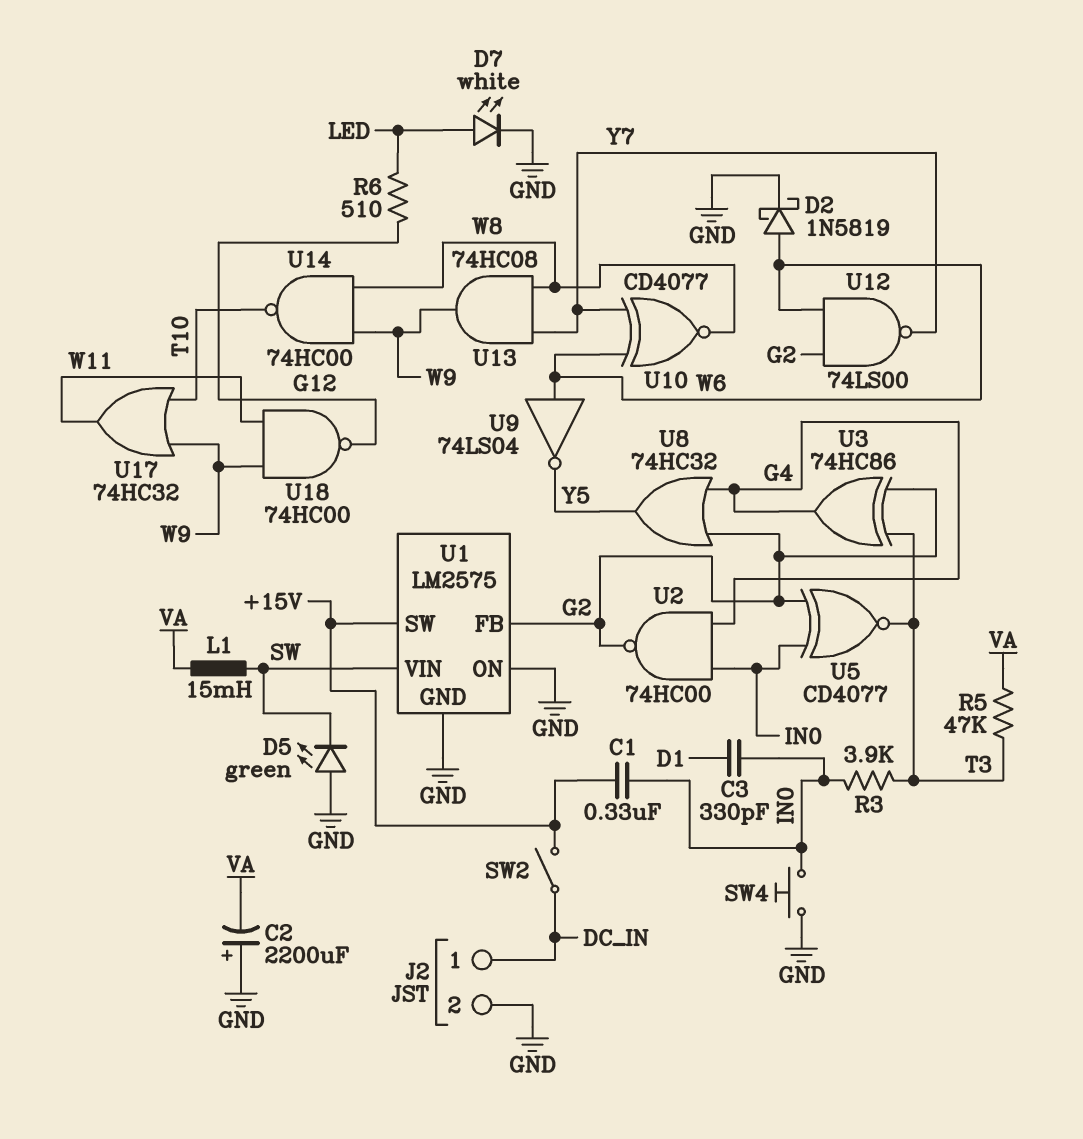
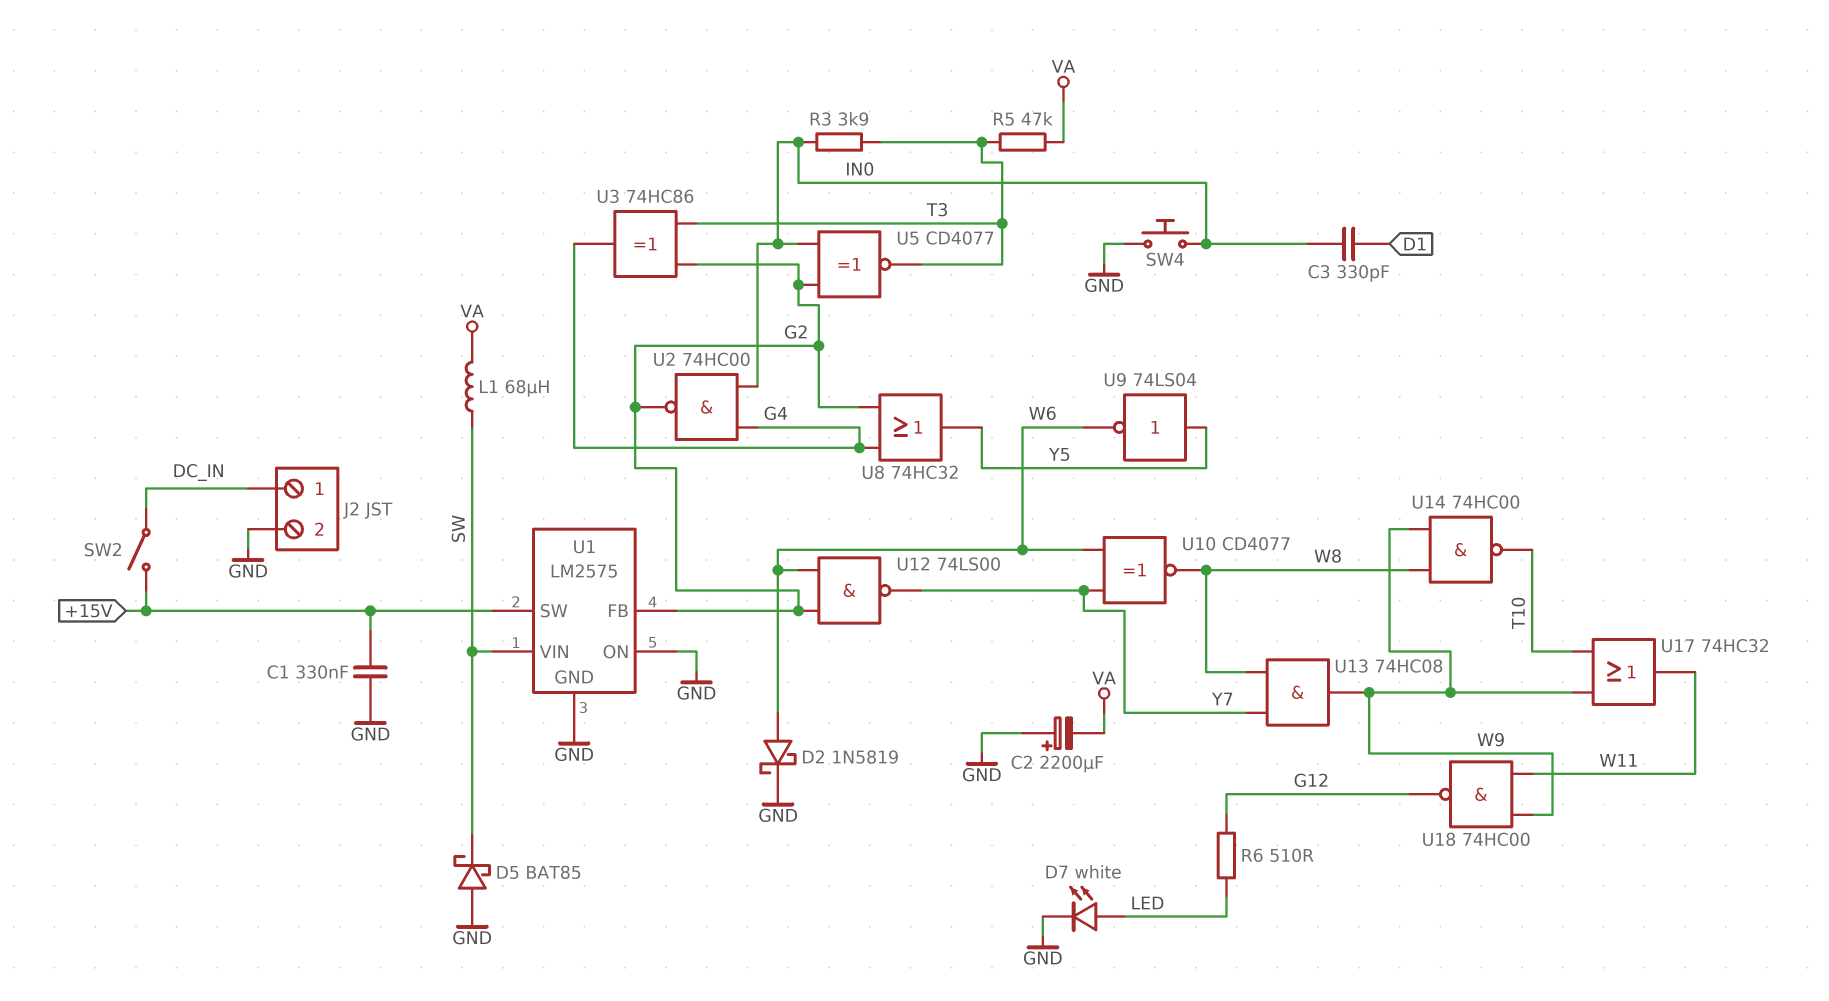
C1: 330nF (+15V, IN0) -> 330nF (+15V, GND)
D5: LED green (A GND, K SW) -> schottky BAT85 (A GND, K SW)
L1: 15mH (SW, VA) -> 68uH (SW, VA)
U9: NOT 74LS04 (in W6, out Y5) -> NOT 74LS04 (in Y5, out W6)

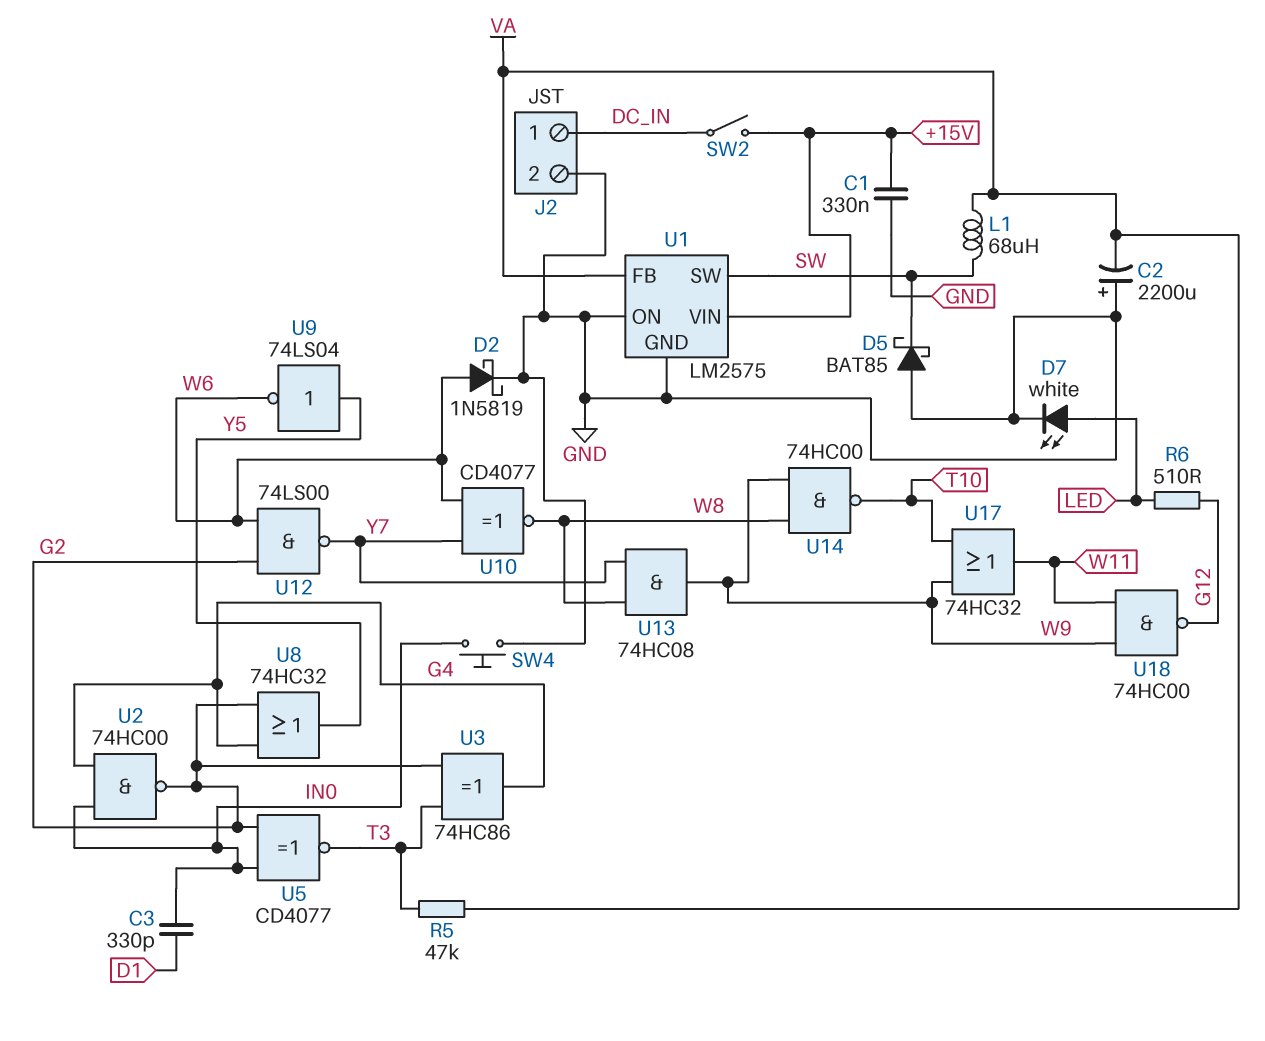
R3: 3.9k (IN0, T3) -> none
U1 pin FB: G2 -> VA
U1 pin SW: +15V -> SW
U1 pin VIN: SW -> +15V

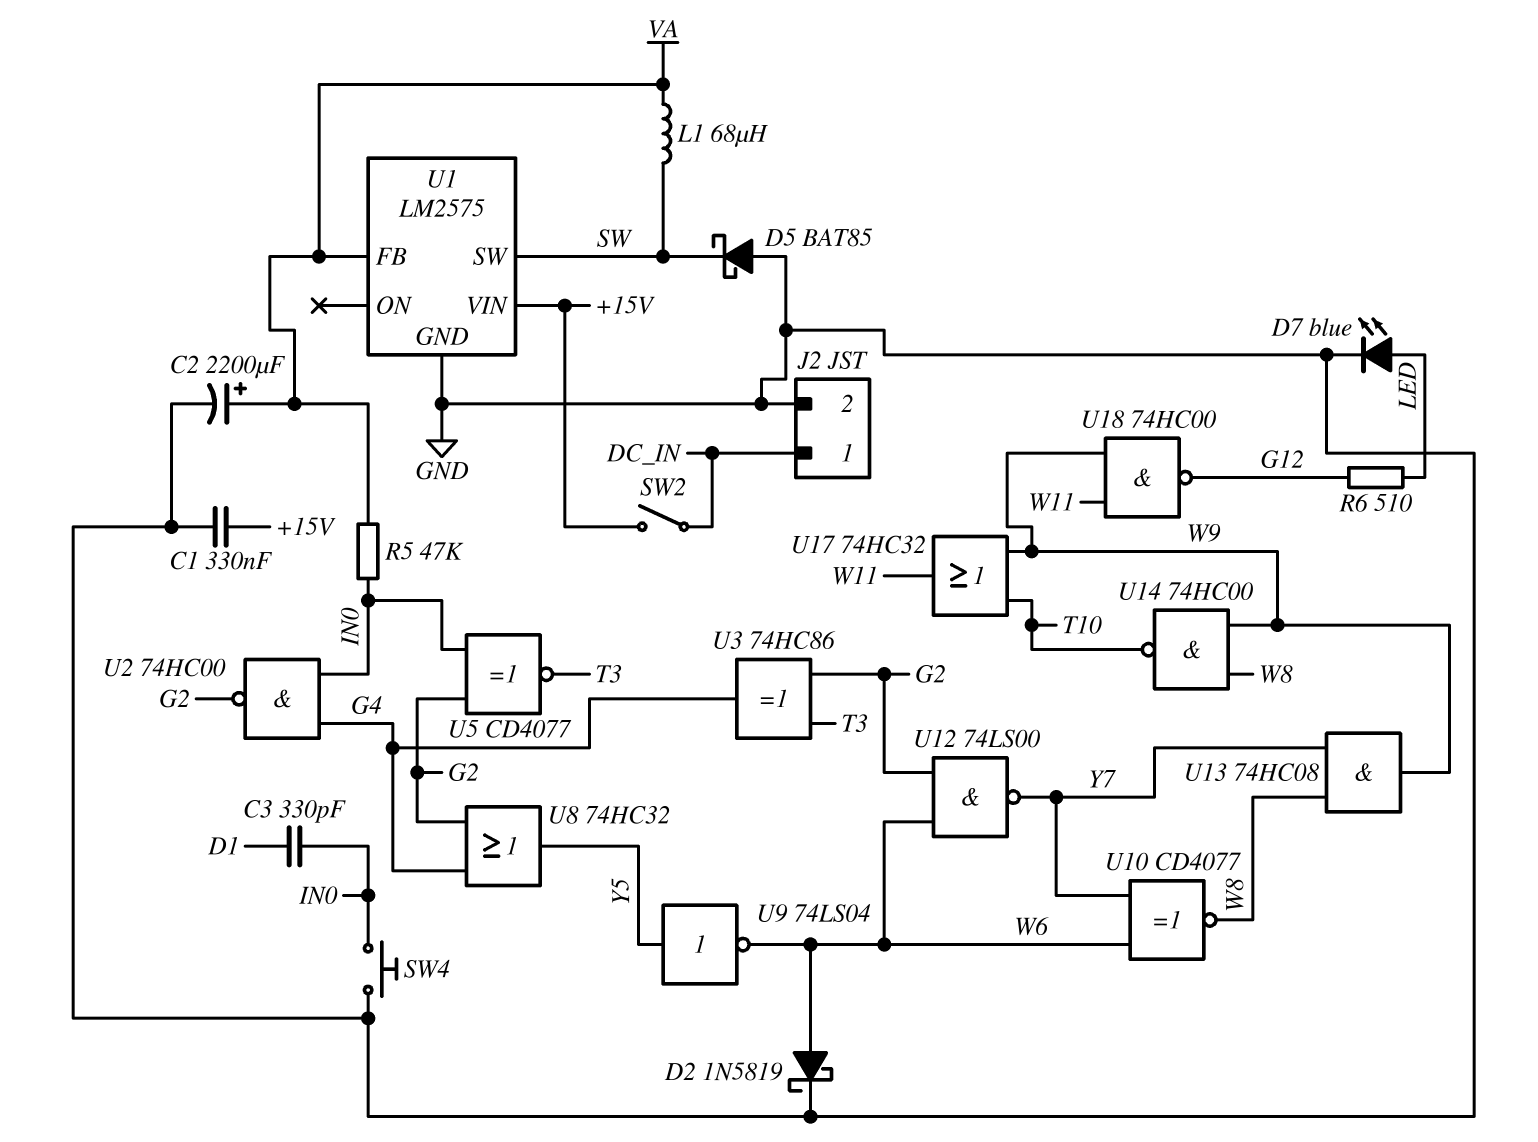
C2: 2200uF (plus GND, minus VA) -> 2200uF (plus VA, minus GND)
D7: LED white (A LED, K GND) -> LED blue (A LED, K GND)
R5: 47k (T3, VA) -> 47k (IN0, VA)
U1 pin ON: GND -> none

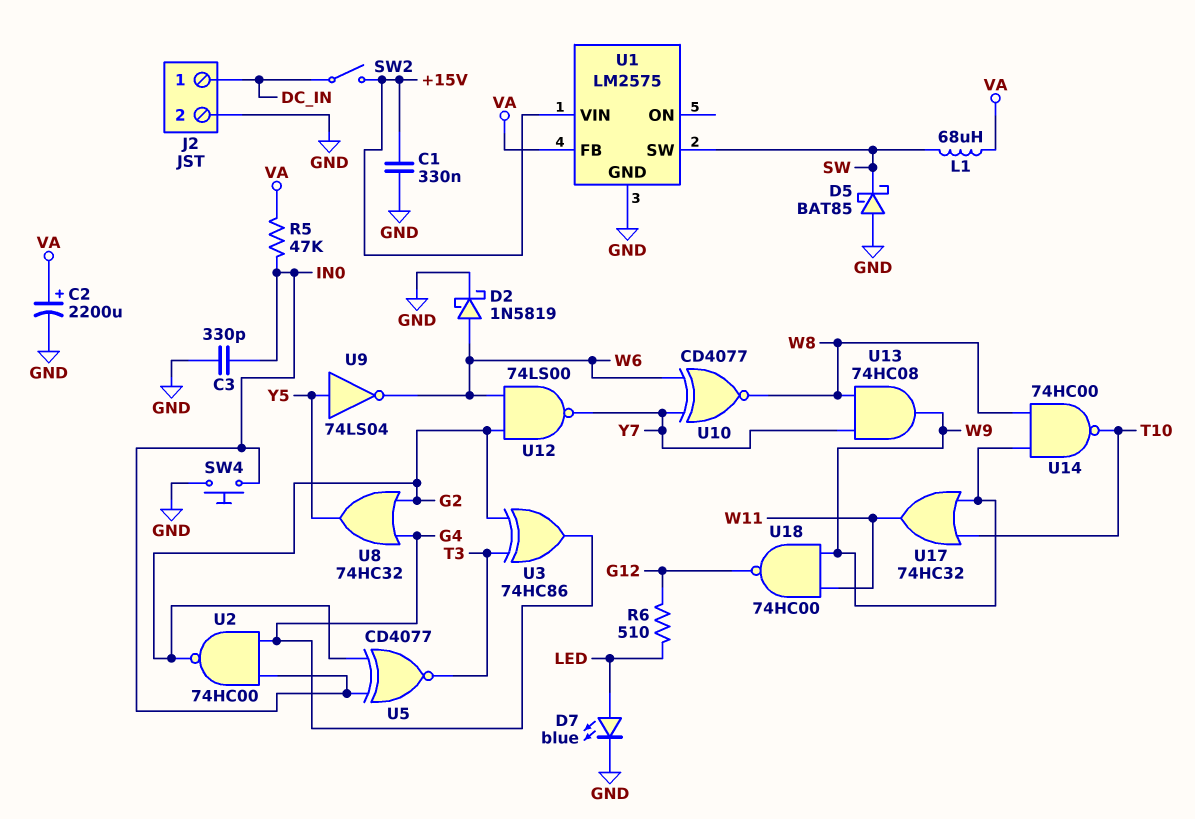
C3: 330pF (D1, IN0) -> 330pF (GND, IN0)

